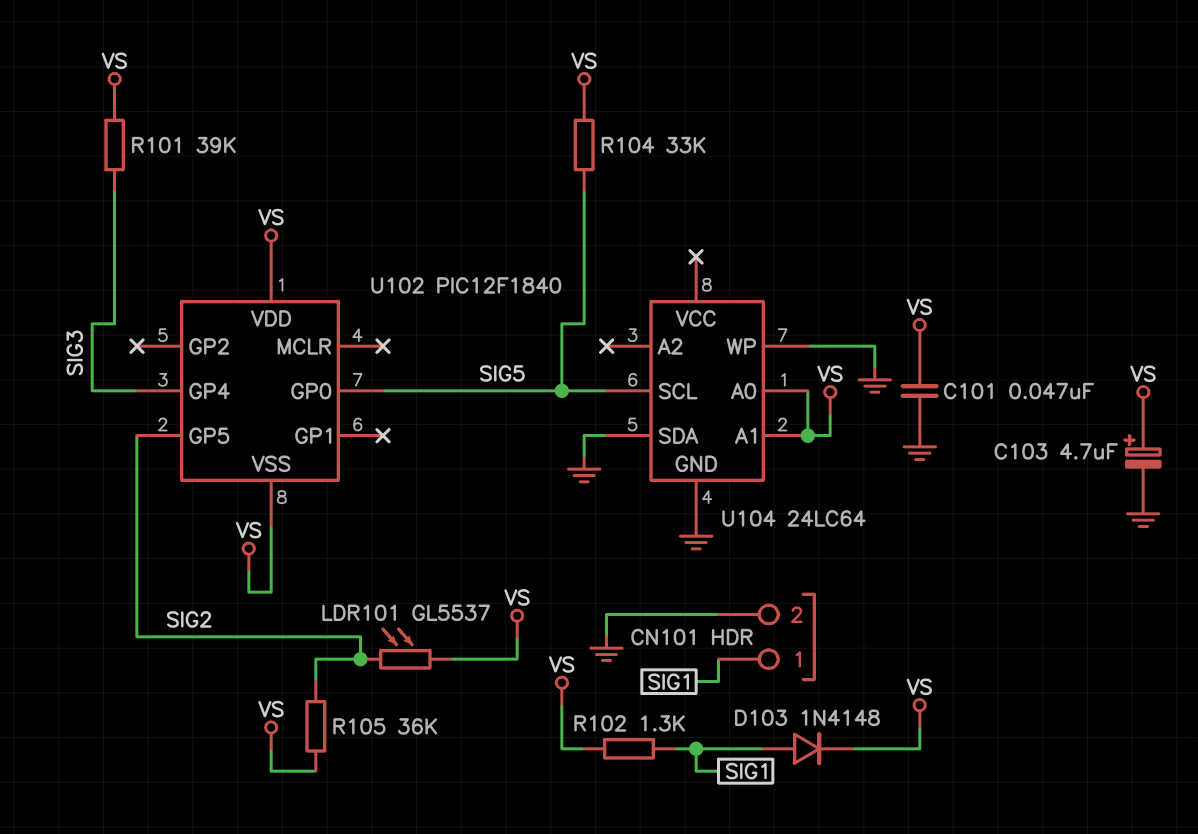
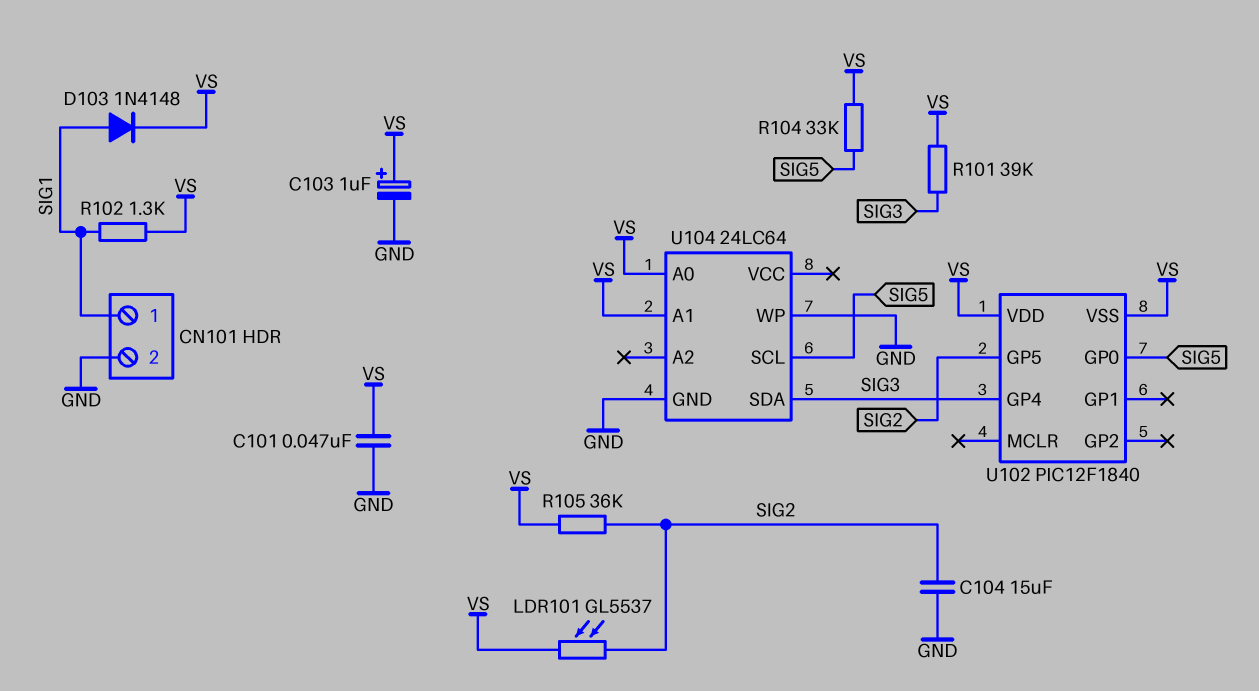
C103: 4.7uF (plus VS, minus GND) -> 1uF (plus VS, minus GND)
C104: none -> 15uF (GND, SIG2)
U104 pin SDA: GND -> SIG3

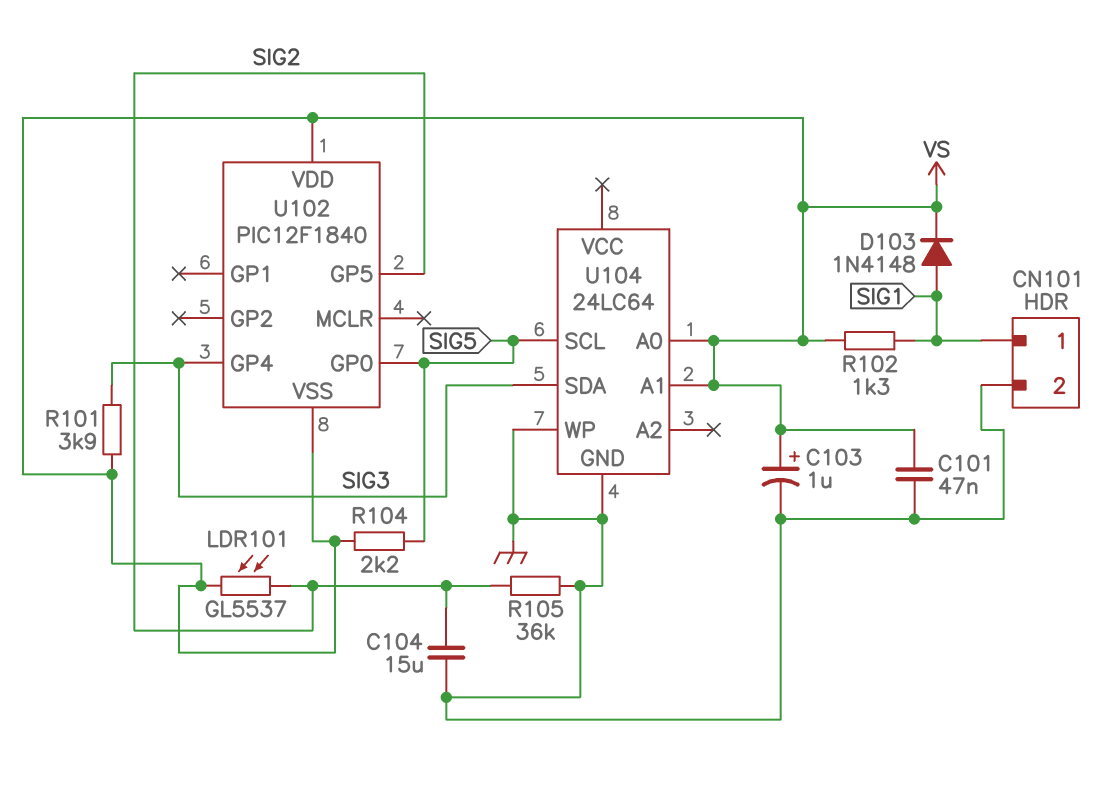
R101: 39k (SIG3, VS) -> 3.9k (SIG3, VS)
R104: 33k (SIG5, VS) -> 2.2k (SIG5, VS)
R105: 36k (SIG2, VS) -> 36k (GND, SIG2)

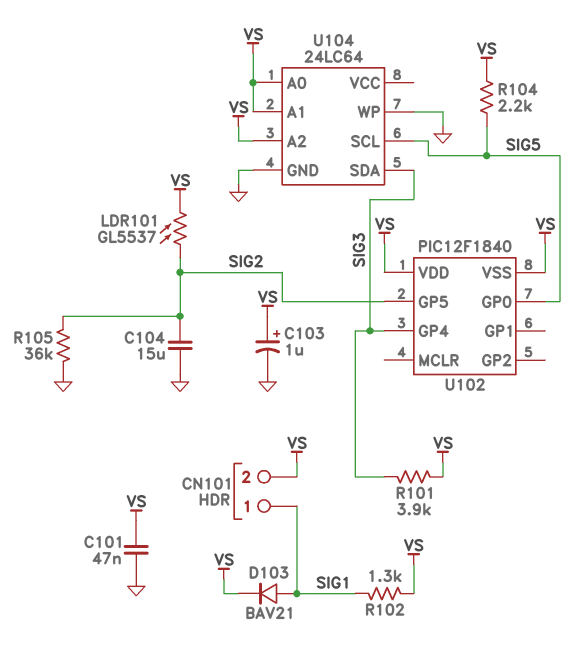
CN101 pin 2: GND -> VS
D103: diode 1N4148 (A SIG1, K VS) -> diode BAV21 (A SIG1, K VS)
U104 pin A2: none -> VS

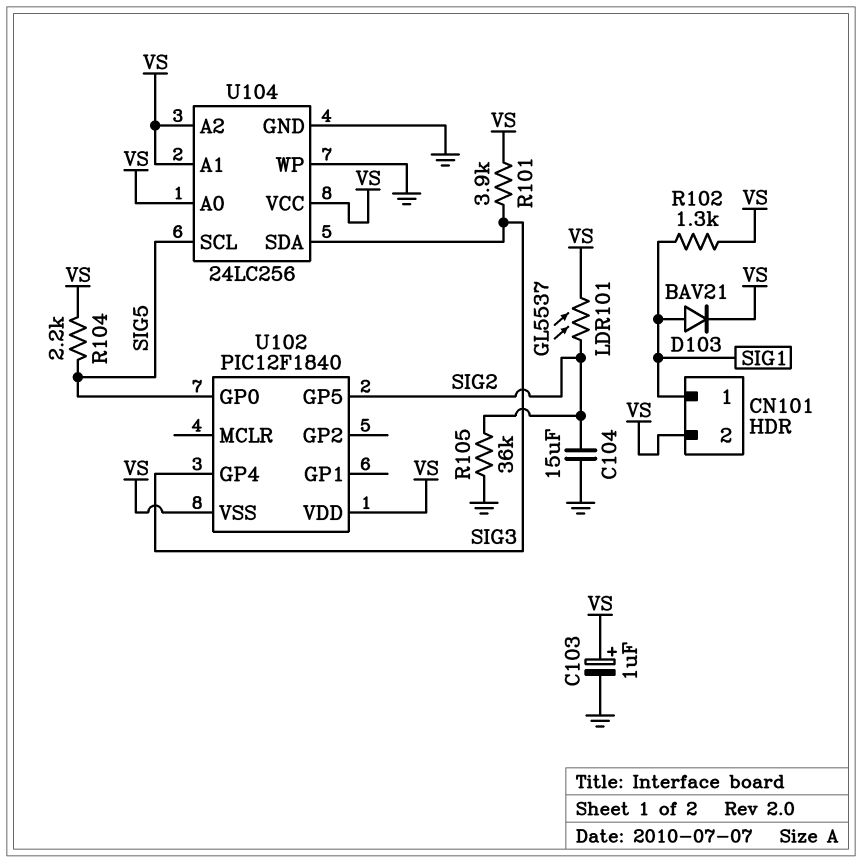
C101: 47nF (GND, VS) -> none
U104: 24LC64 -> 24LC256
U104 pin VCC: none -> VS

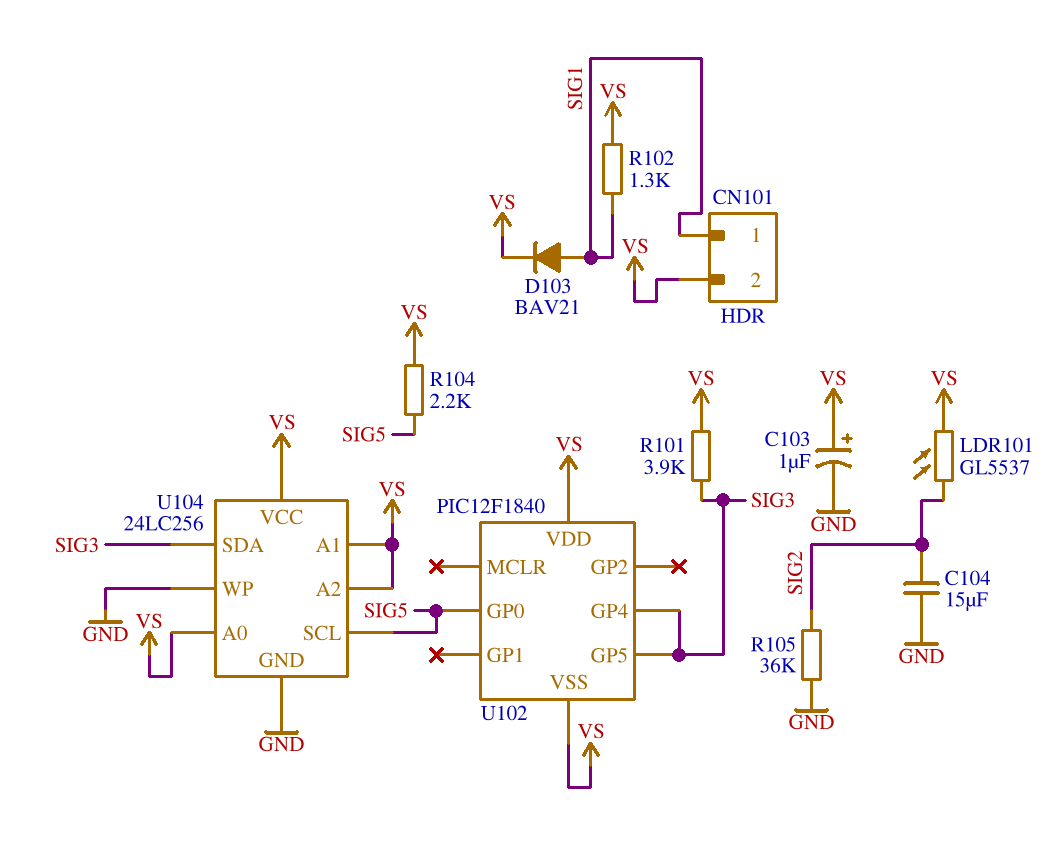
U102 pin GP5: SIG2 -> SIG3

